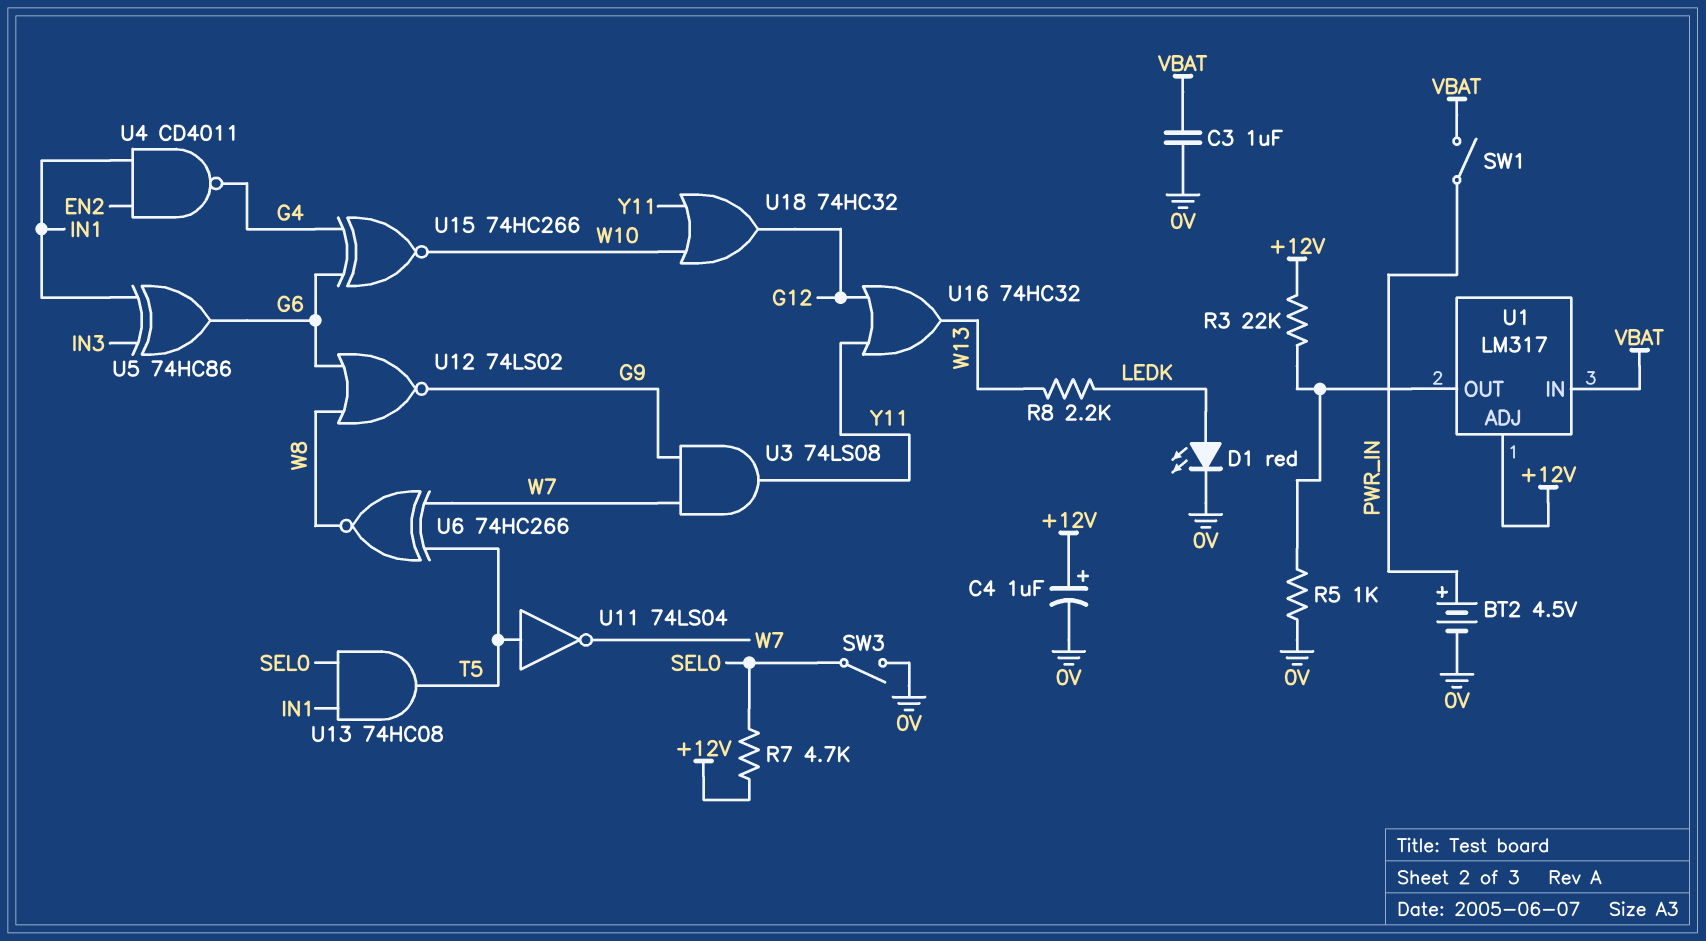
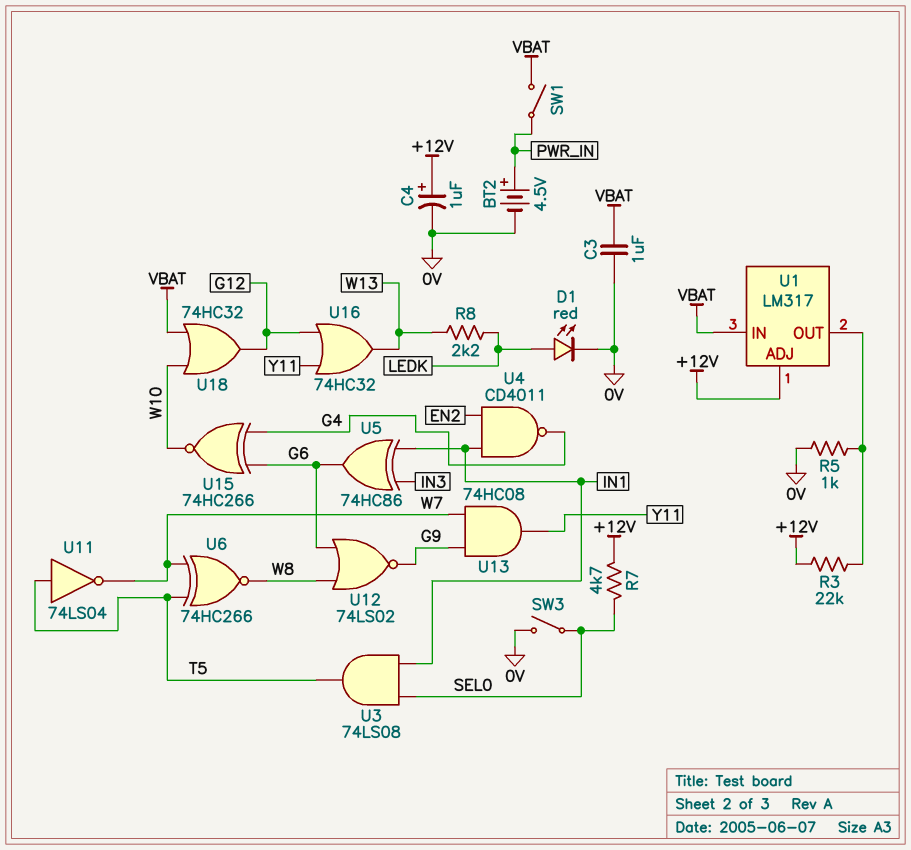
U3: AND 74LS08 (in G9, in W7, out Y11) -> AND 74LS08 (in IN1, in SEL0, out T5)
U13: AND 74HC08 (in IN1, in SEL0, out T5) -> AND 74HC08 (in G9, in W7, out Y11)
U18: OR 74HC32 (in W10, in Y11, out G12) -> OR 74HC32 (in VBAT, in W10, out G12)

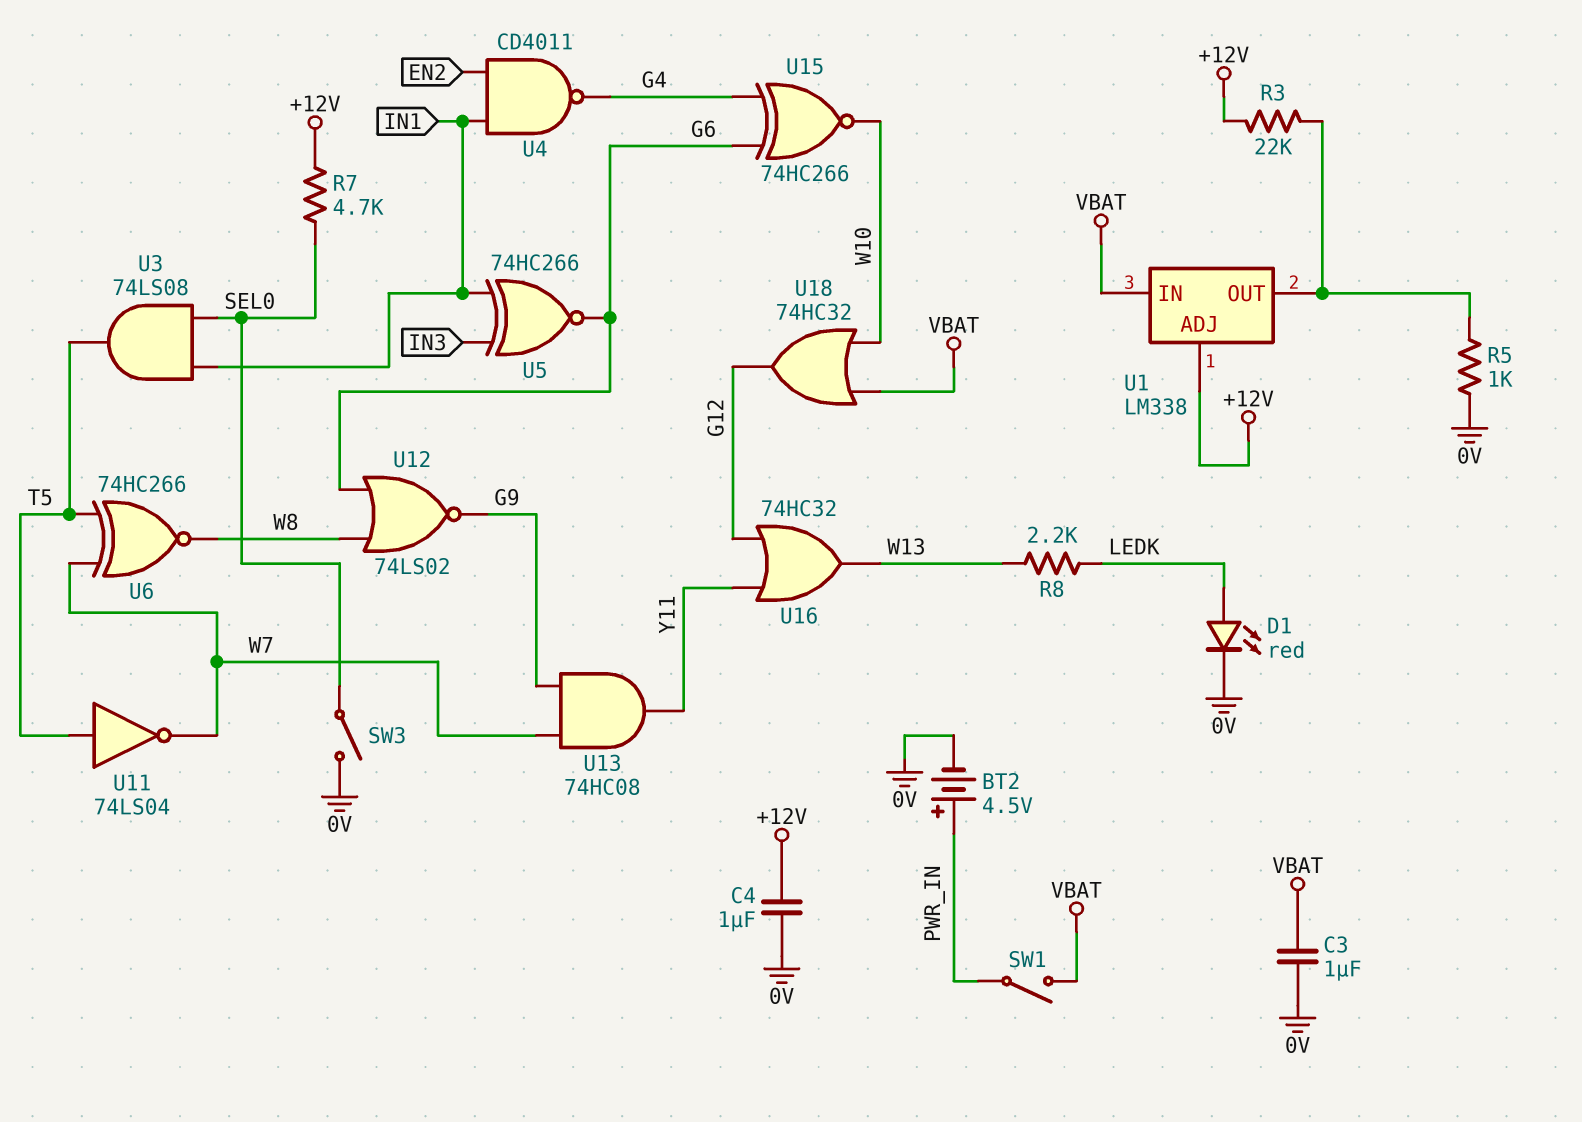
C4: 1uF (plus +12V, minus 0V) -> 1uF (+12V, 0V)
U1: LM317 -> LM338
U5: XOR 74HC86 (in IN1, in IN3, out G6) -> XNOR 74HC266 (in IN1, in IN3, out G6)

